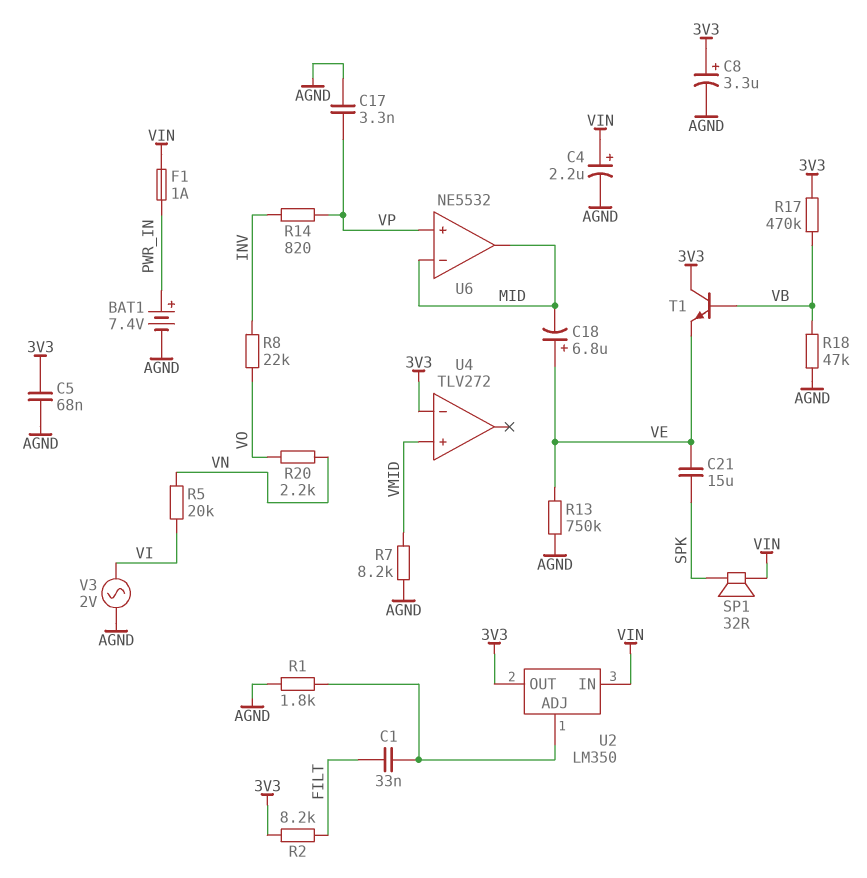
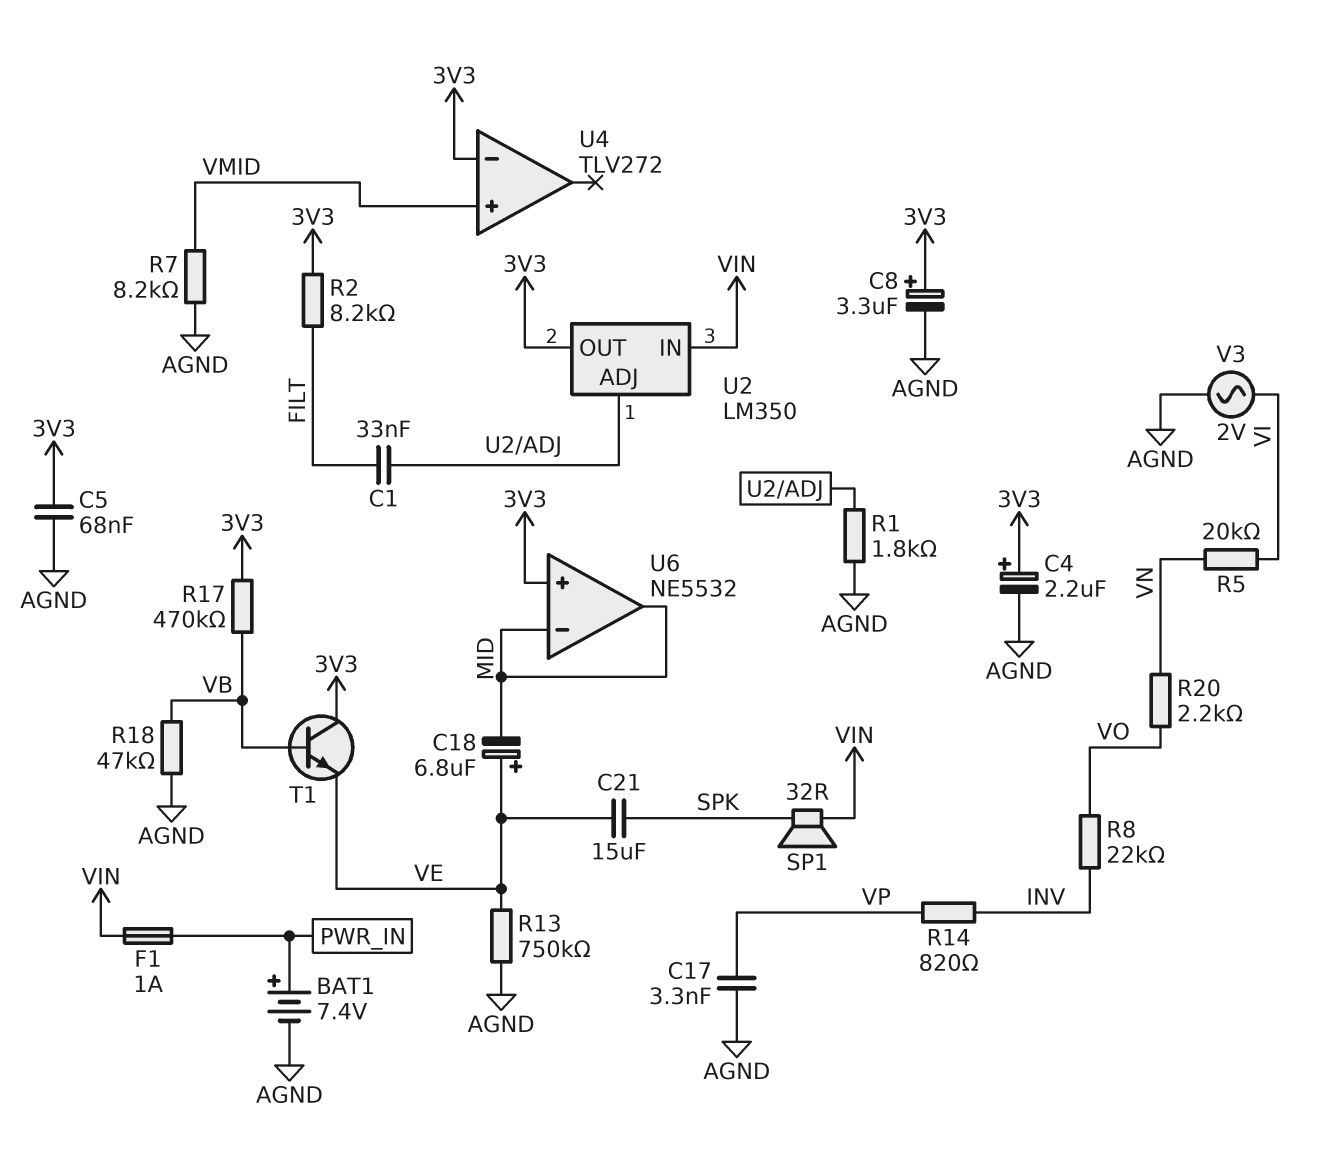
C4: 2.2uF (plus VIN, minus AGND) -> 2.2uF (plus 3V3, minus AGND)
U6 pin in+: VP -> 3V3

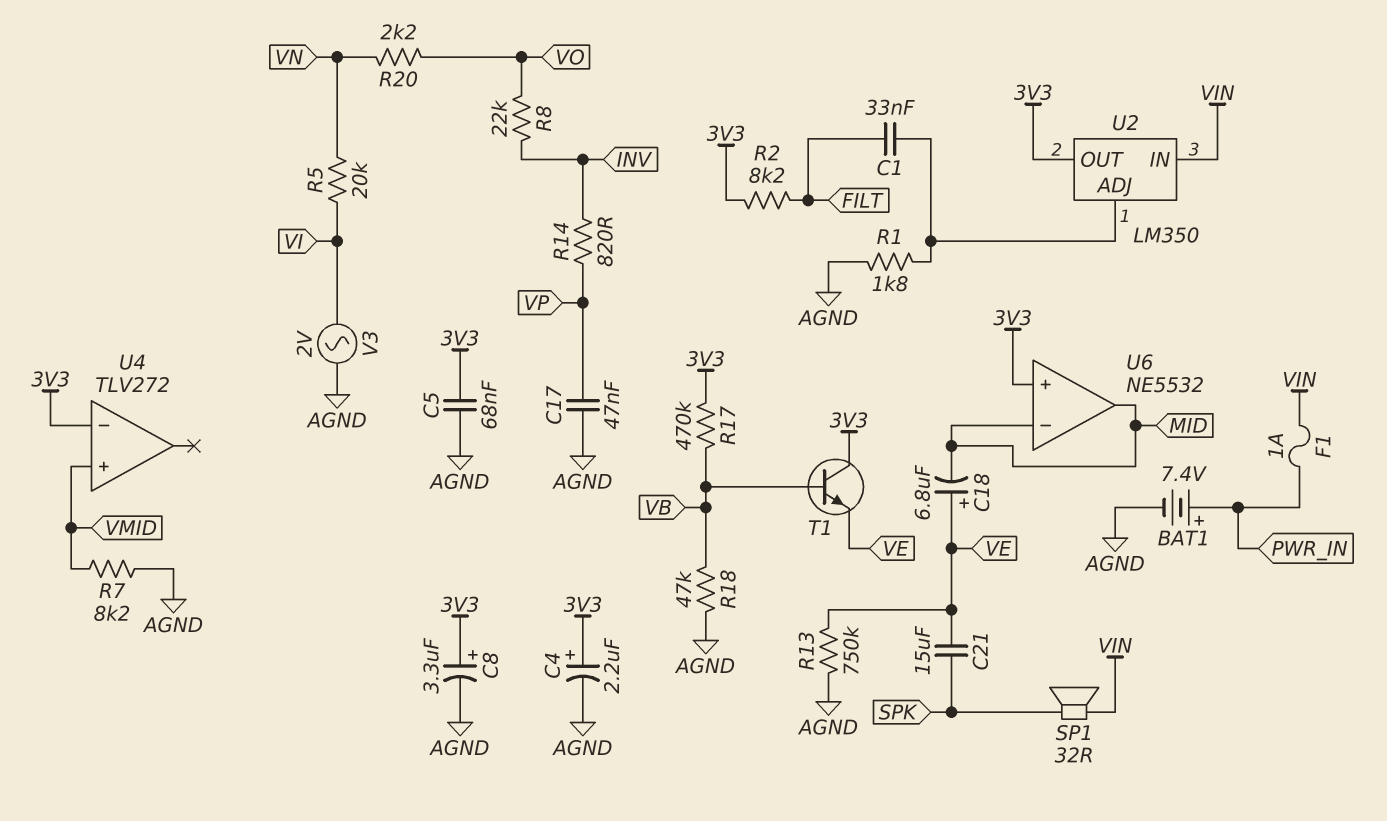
C17: 3.3nF (AGND, VP) -> 47nF (AGND, VP)

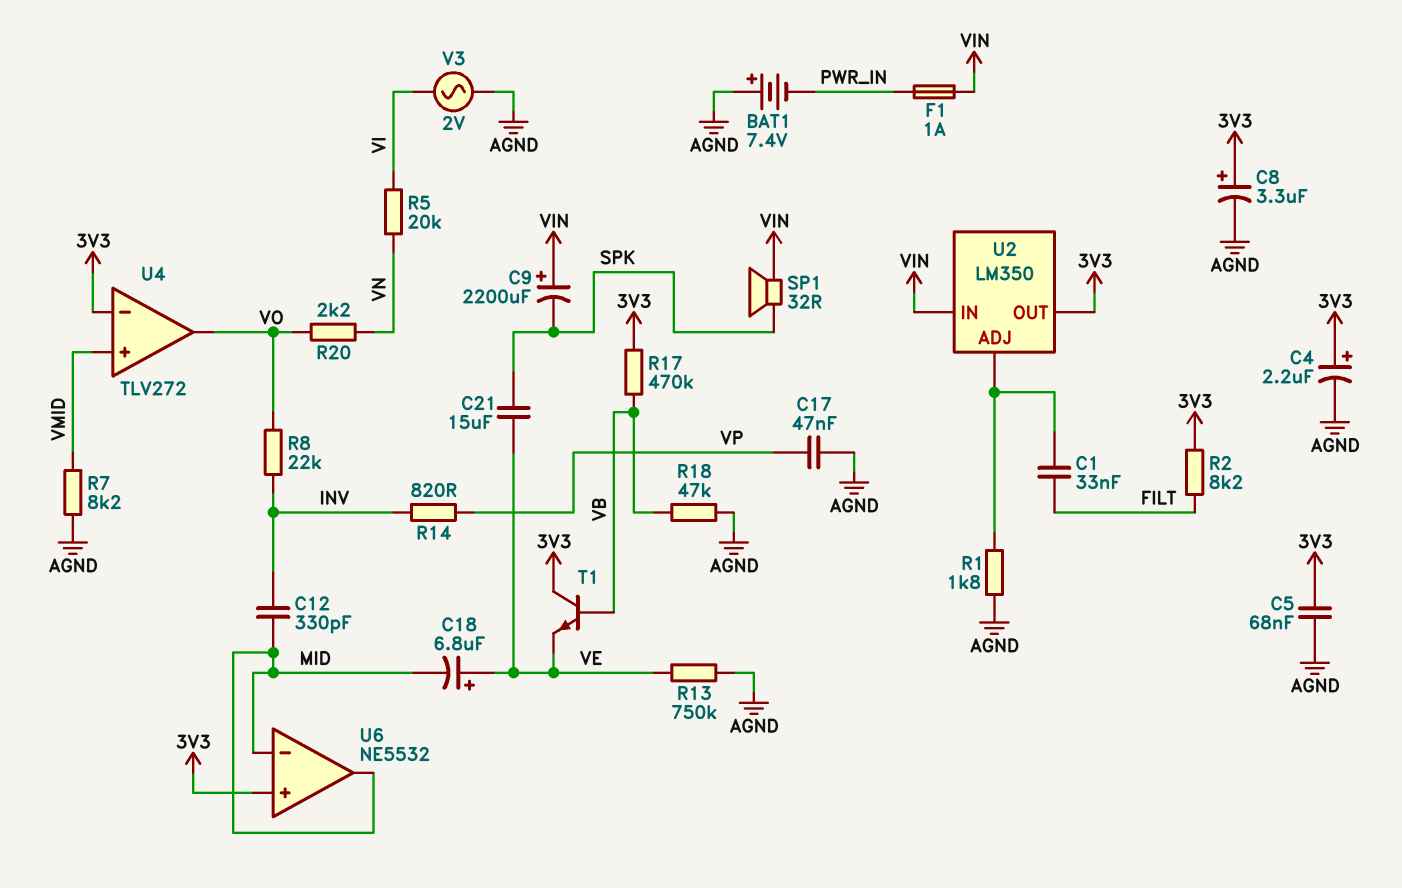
BAT1: 7.4V (plus PWR_IN, minus AGND) -> 7.4V (plus AGND, minus PWR_IN)
C9: none -> 2200uF (plus VIN, minus SPK)
C12: none -> 330pF (INV, MID)
U4 pin out: none -> VO

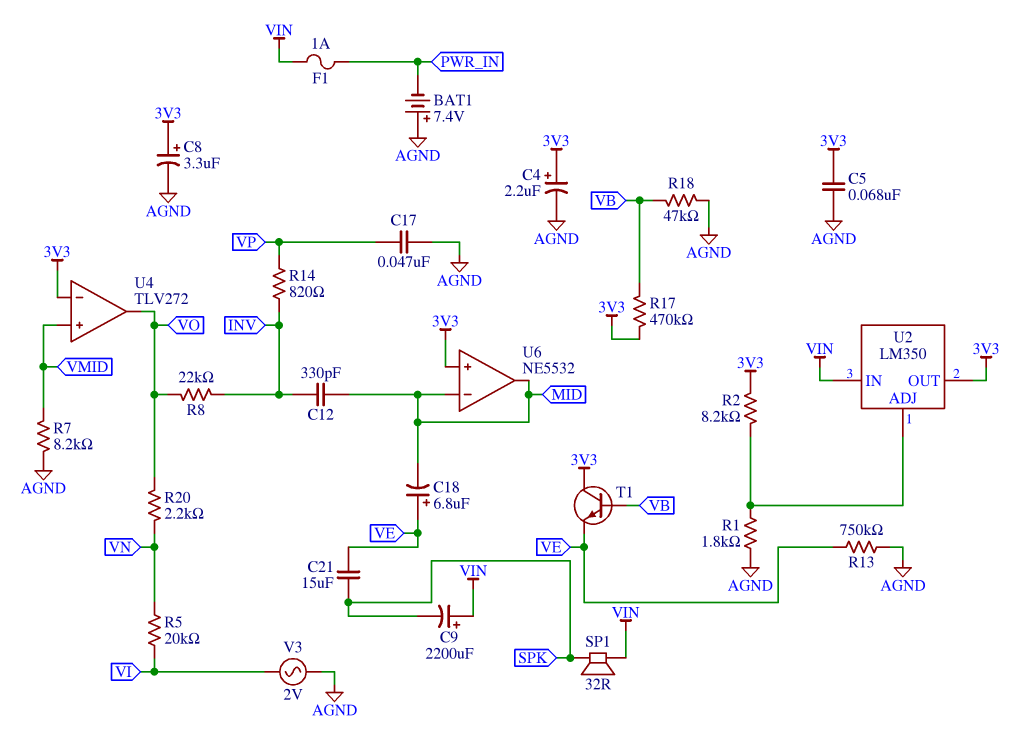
C1: 33nF (FILT, U2/ADJ) -> none
R2: 8.2k (3V3, FILT) -> 8.2k (3V3, U2/ADJ)

